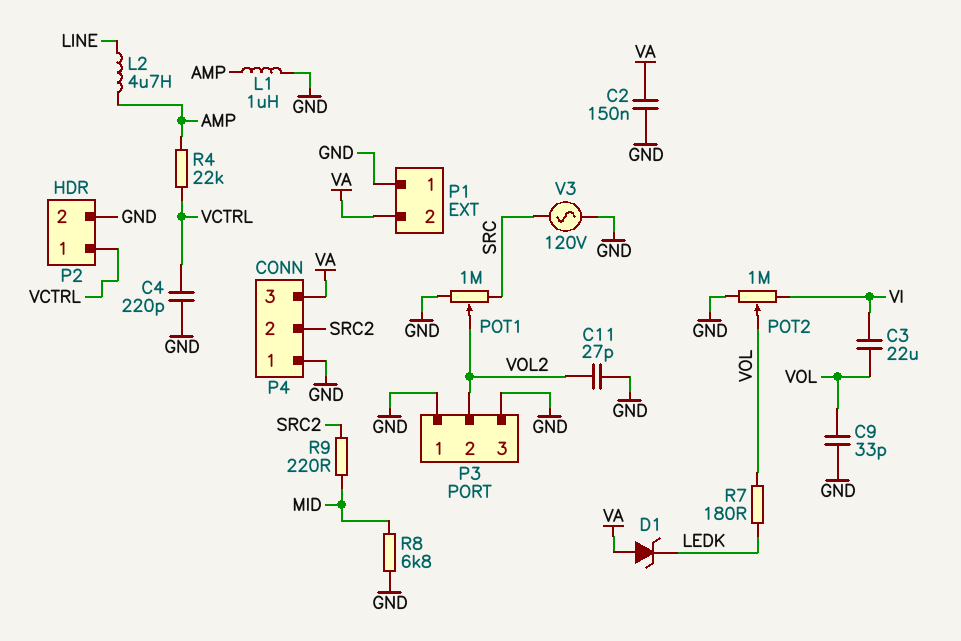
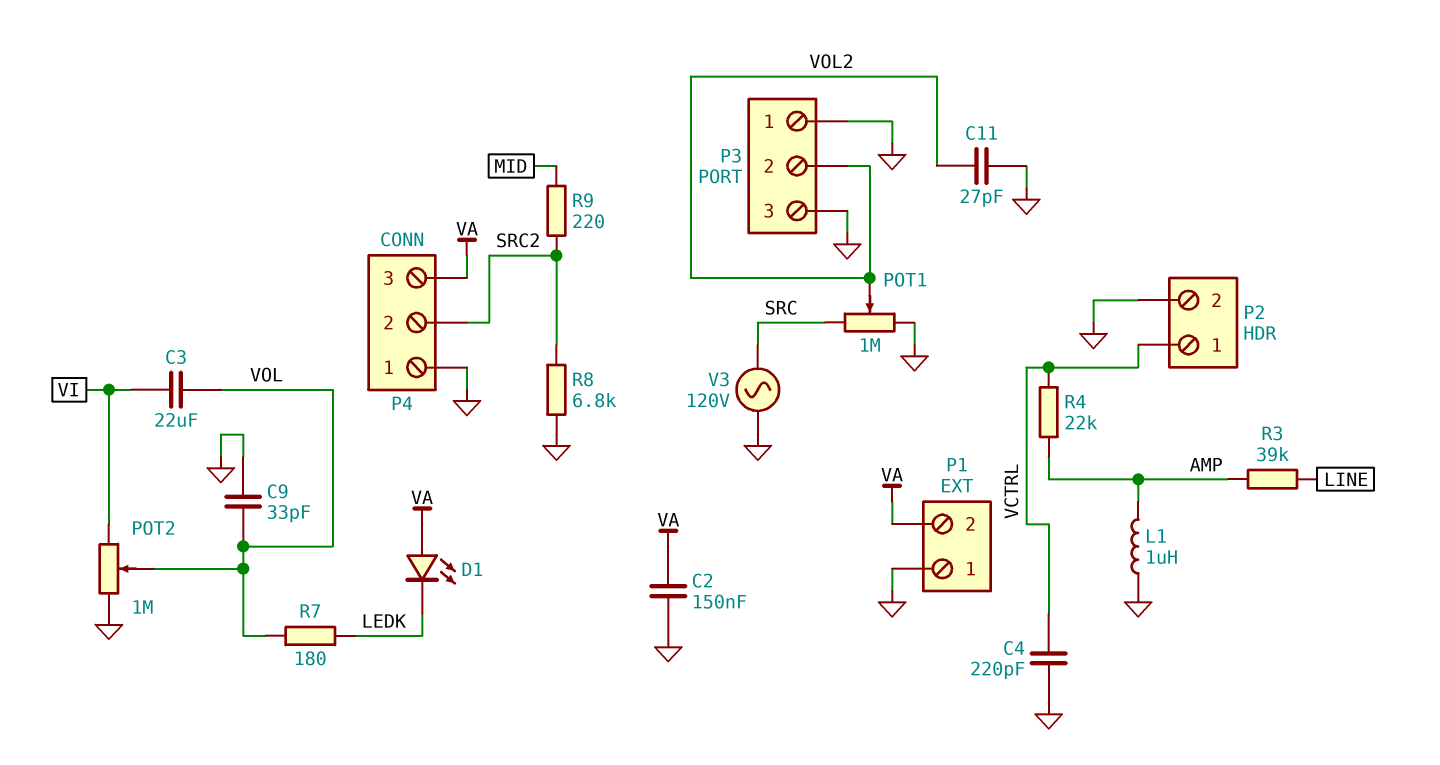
D1: zener (A VA, K LEDK) -> LED (A VA, K LEDK)
L2: 4.7uH (AMP, LINE) -> none
R3: none -> 39k (AMP, LINE)
R8: 6.8k (GND, MID) -> 6.8k (GND, SRC2)

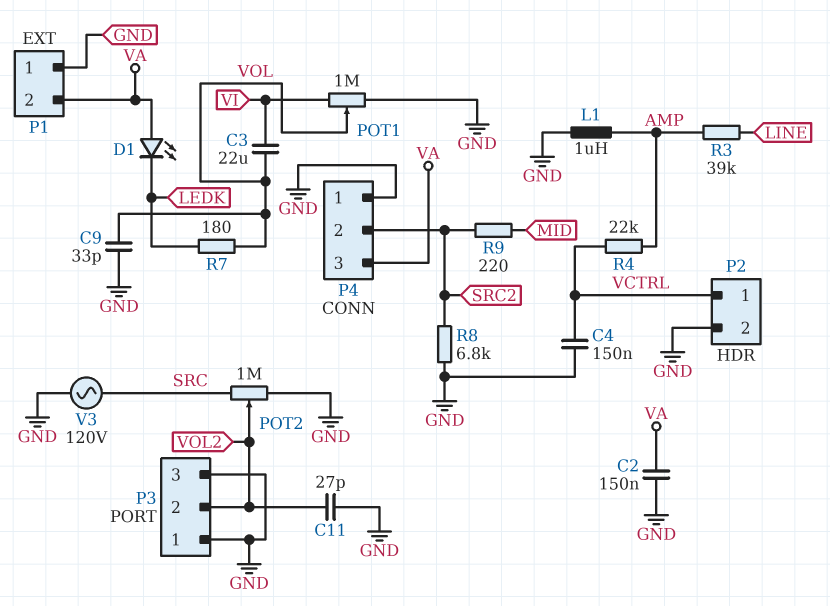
C4: 220pF (GND, VCTRL) -> 150nF (GND, VCTRL)
POT1: 1M (GND, SRC, wiper VOL2) -> 1M (GND, VI, wiper VOL)
POT2: 1M (GND, VI, wiper VOL) -> 1M (GND, SRC, wiper VOL2)

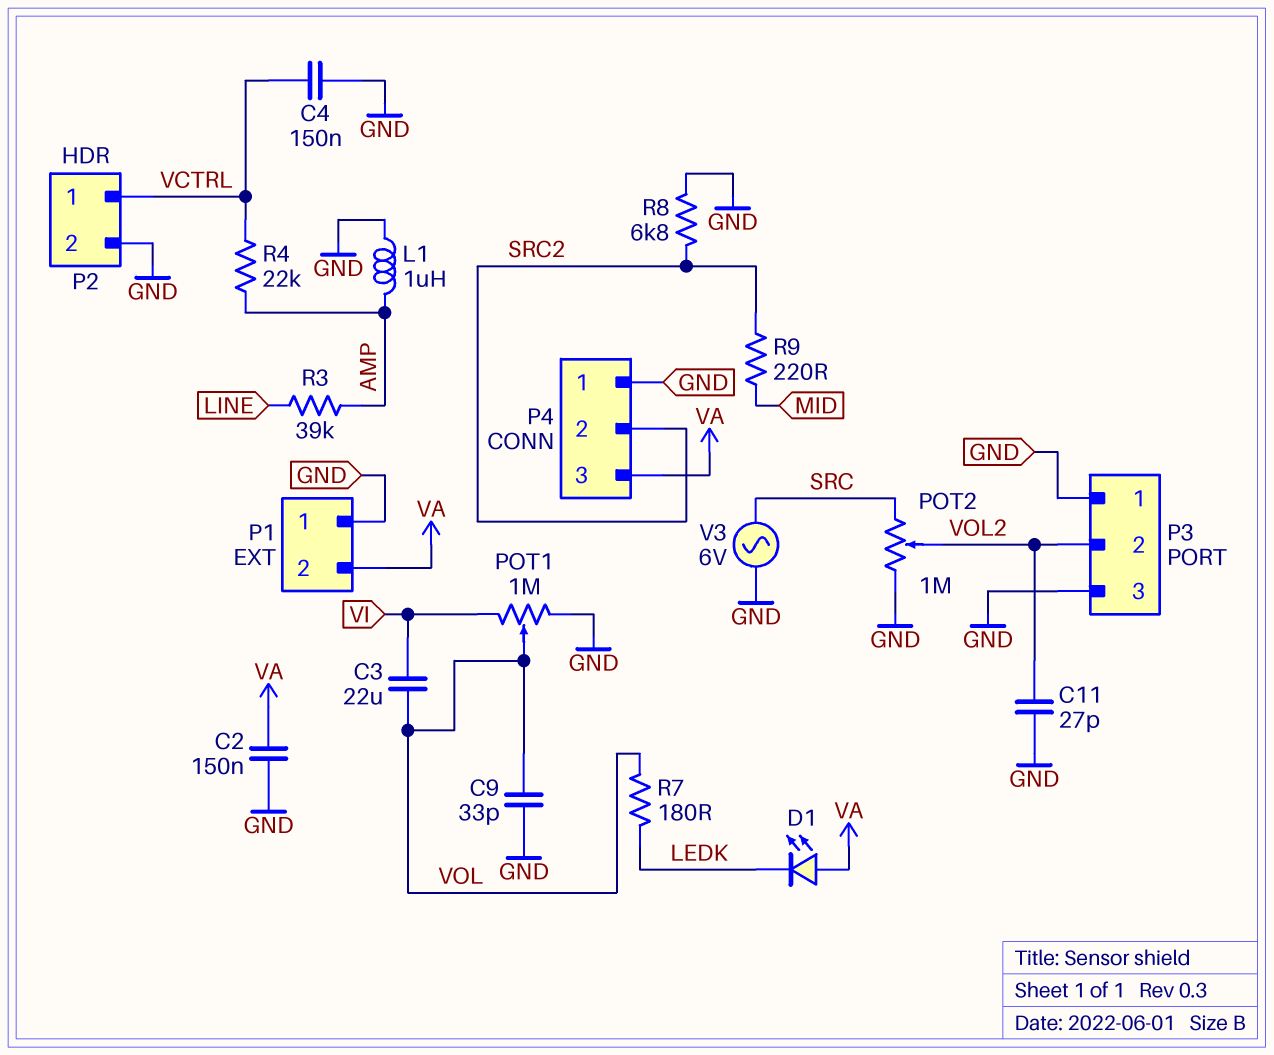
V3: AC 120V (GND, SRC) -> AC 6V (GND, SRC)

